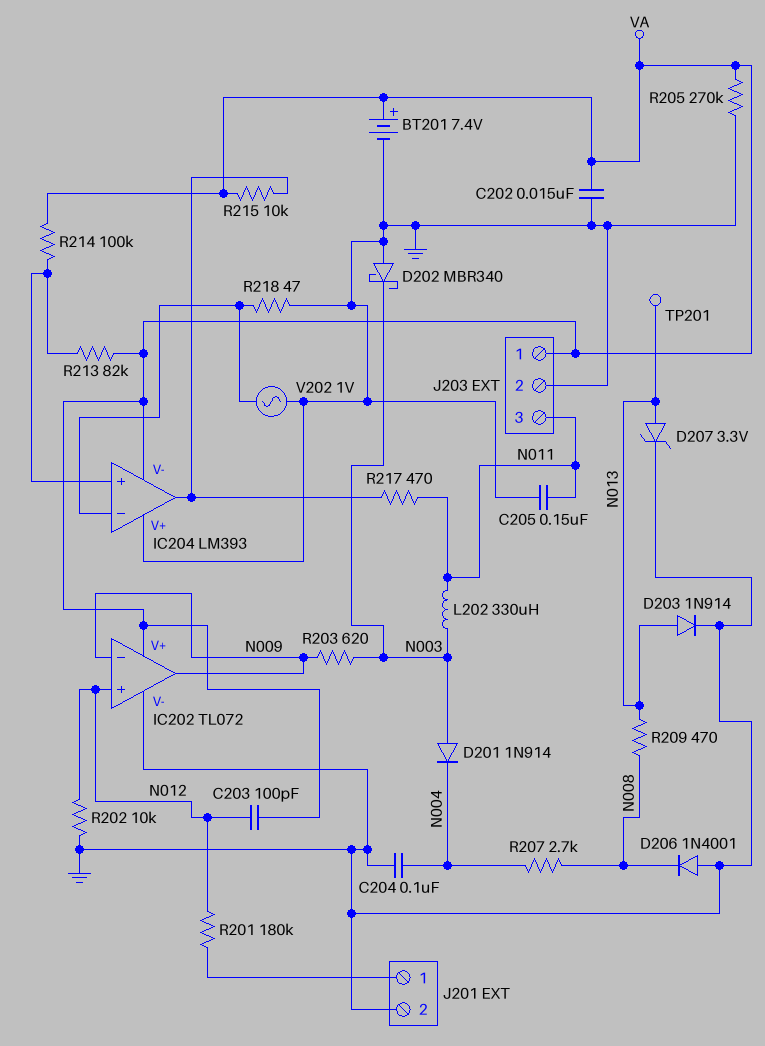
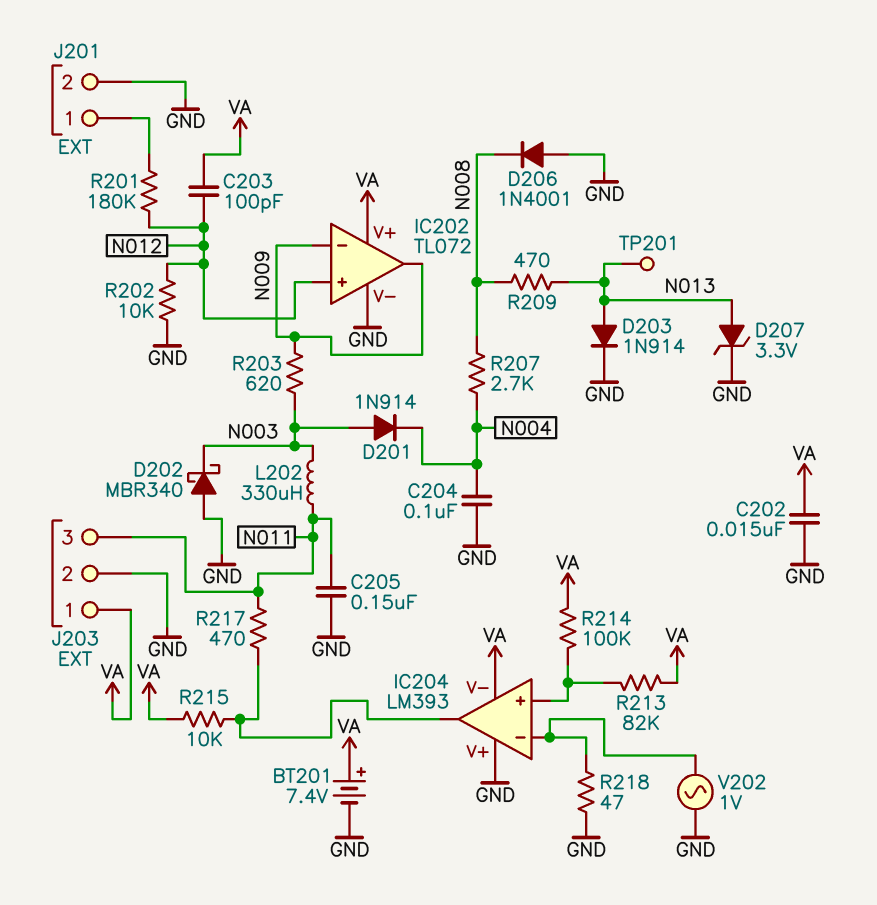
R205: 270k (GND, VA) -> none

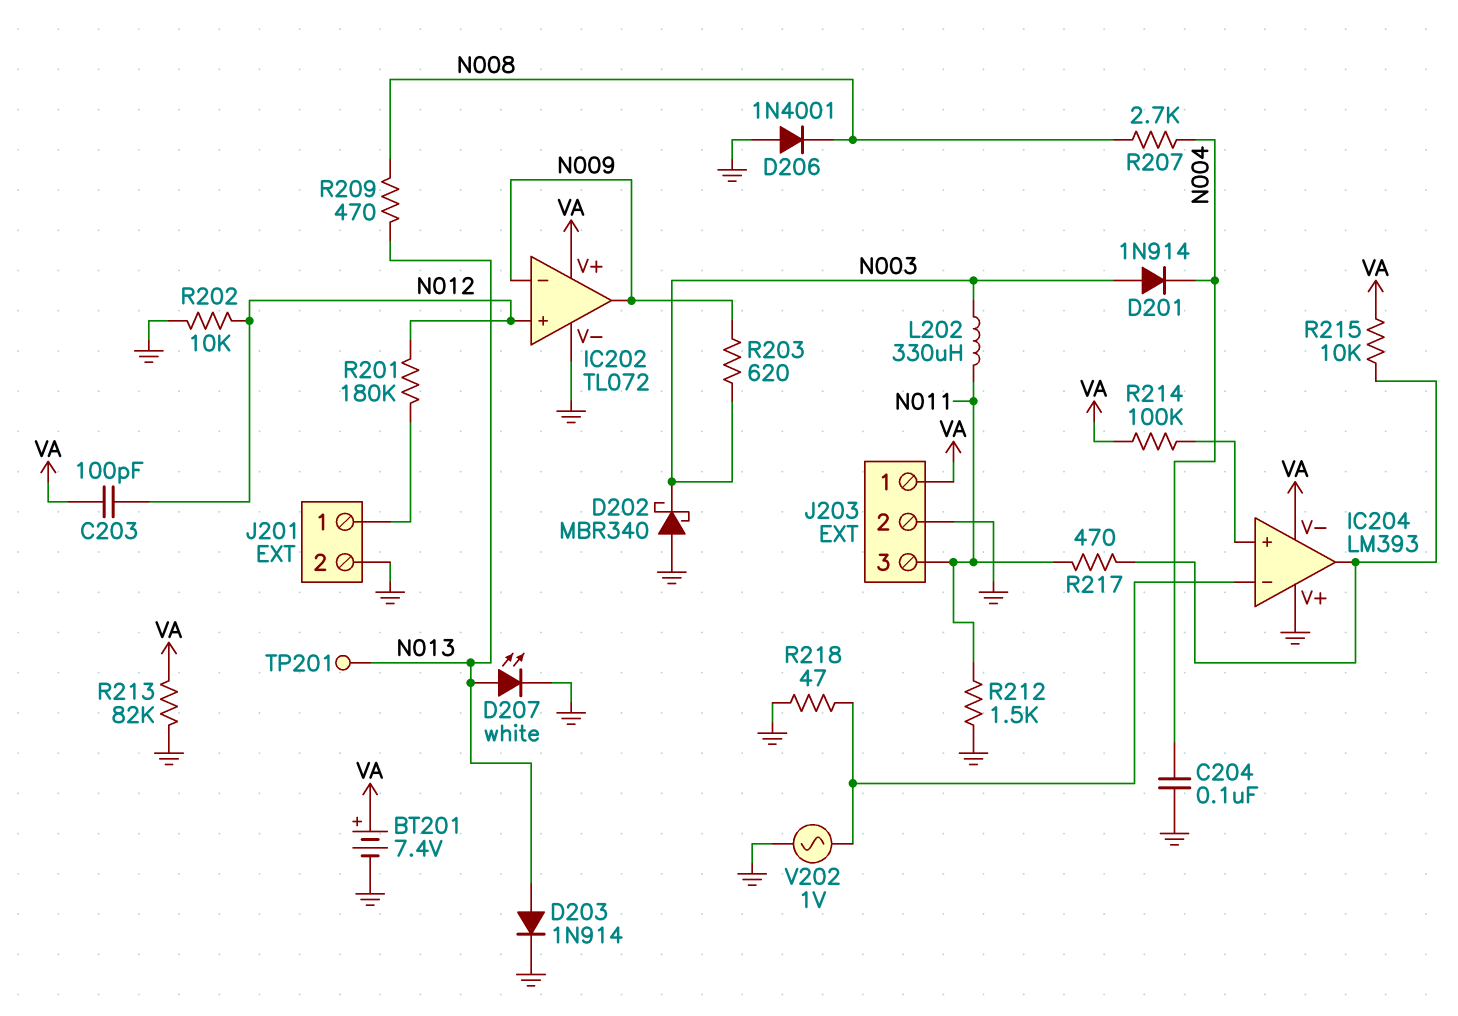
C202: 15nF (GND, VA) -> none
C205: 150nF (GND, N011) -> none
D207: zener 3.3V (A N013, K GND) -> LED white (A N013, K GND)
R212: none -> 1.5k (GND, N011)
R213: 82k (IC204/in+, VA) -> 82k (GND, VA)

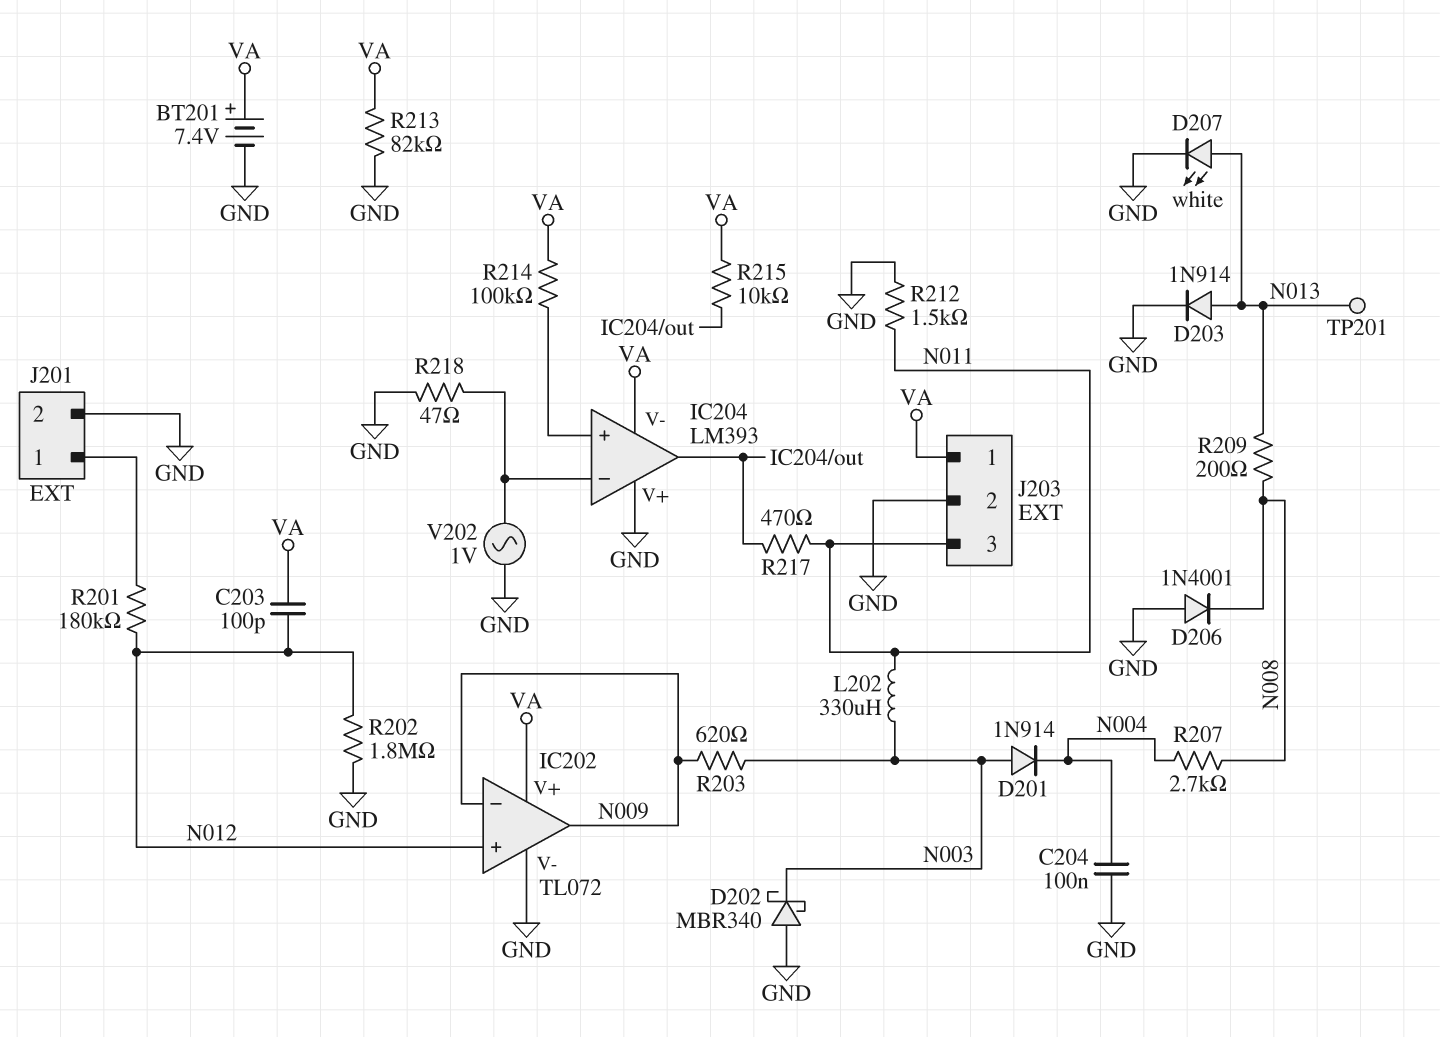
R202: 10k (GND, N012) -> 1.8M (GND, N012)
R209: 470 (N008, N013) -> 200 (N008, N013)

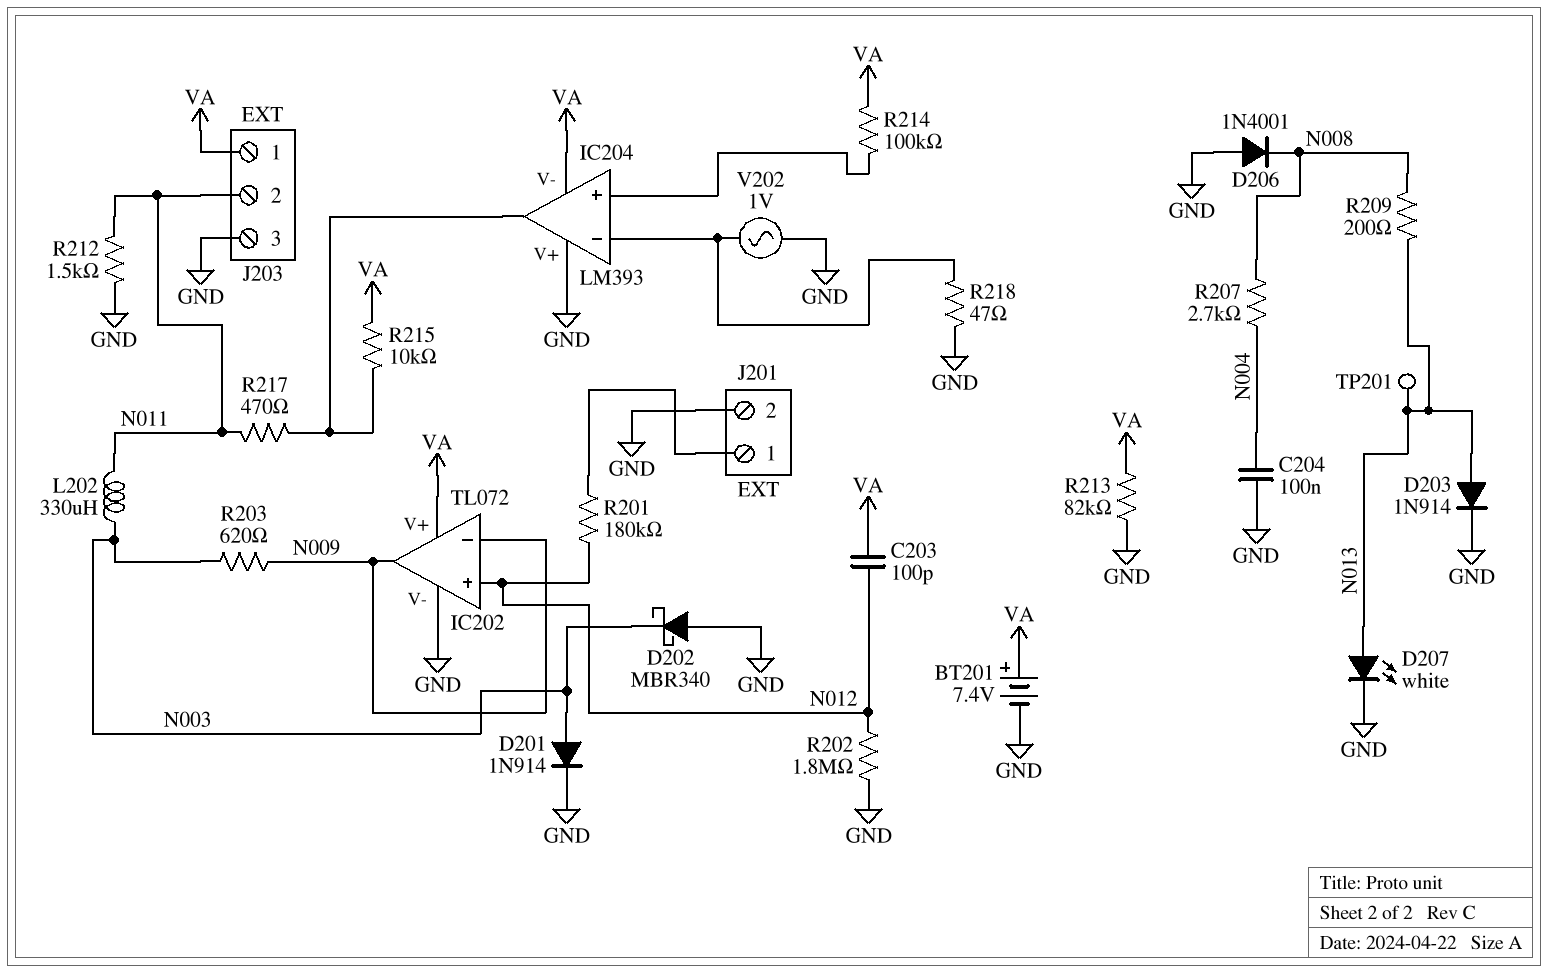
D201: diode 1N914 (A N003, K N004) -> diode 1N914 (A N003, K GND)
J203 pin 2: GND -> N011
J203 pin 3: N011 -> GND

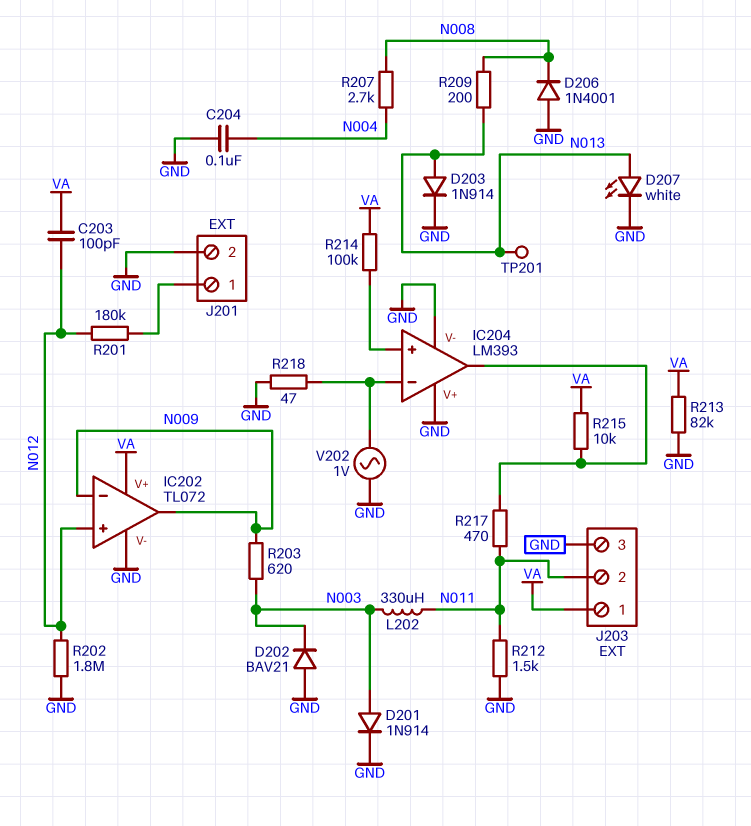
BT201: 7.4V (plus VA, minus GND) -> none
D202: schottky MBR340 (A GND, K N003) -> diode BAV21 (A GND, K N003)
IC204 pin V-: VA -> GND

